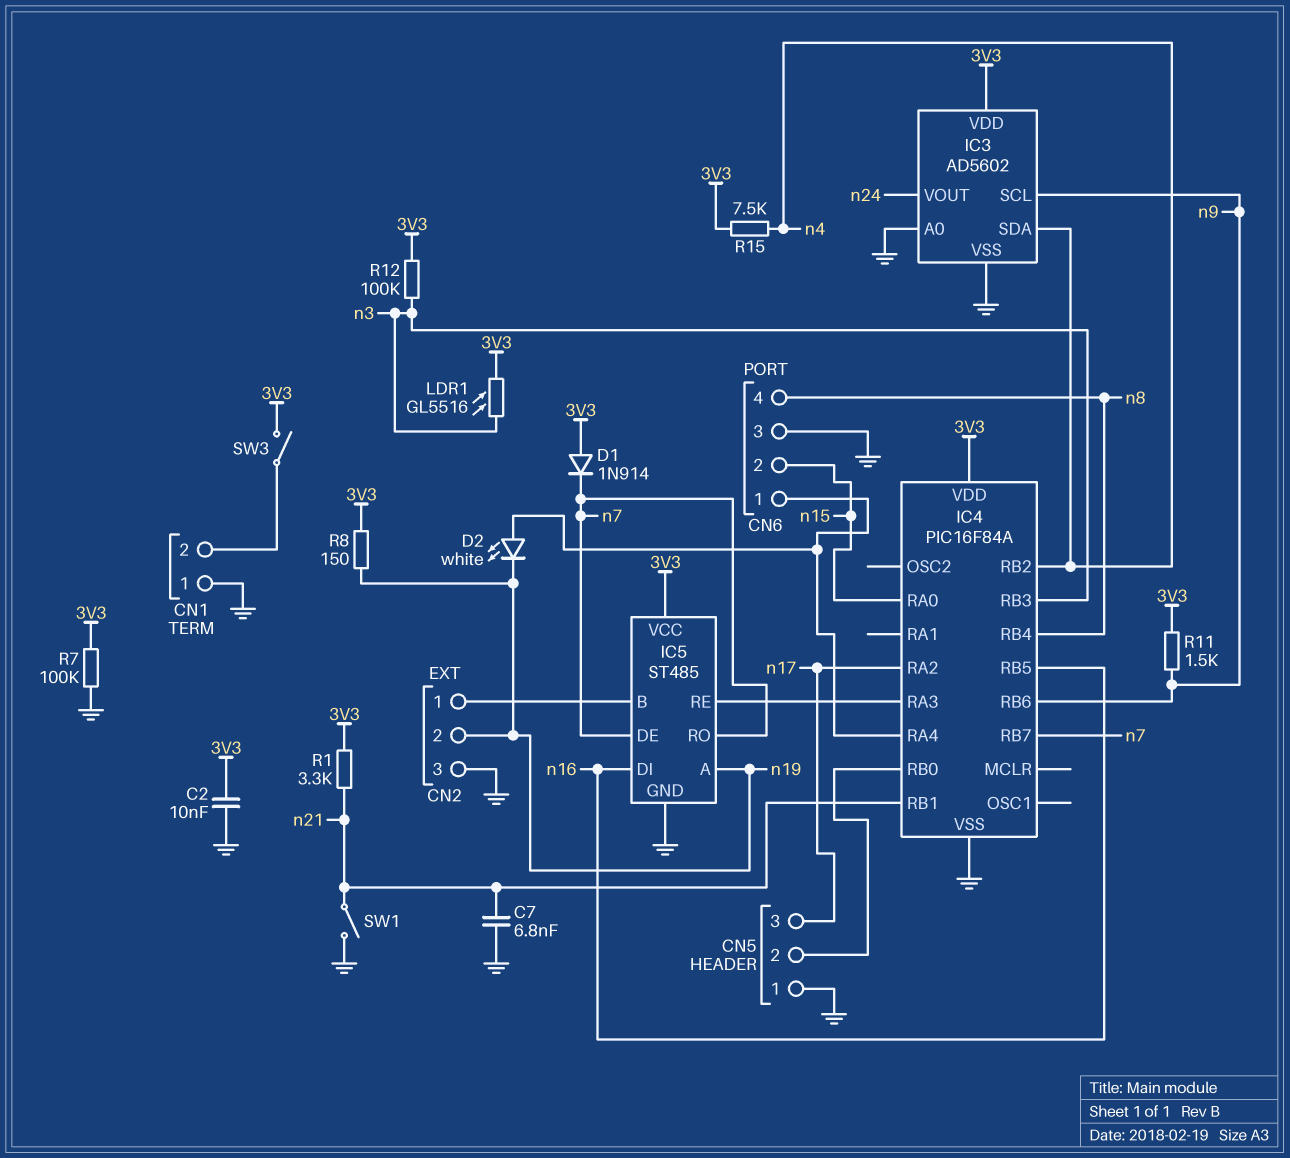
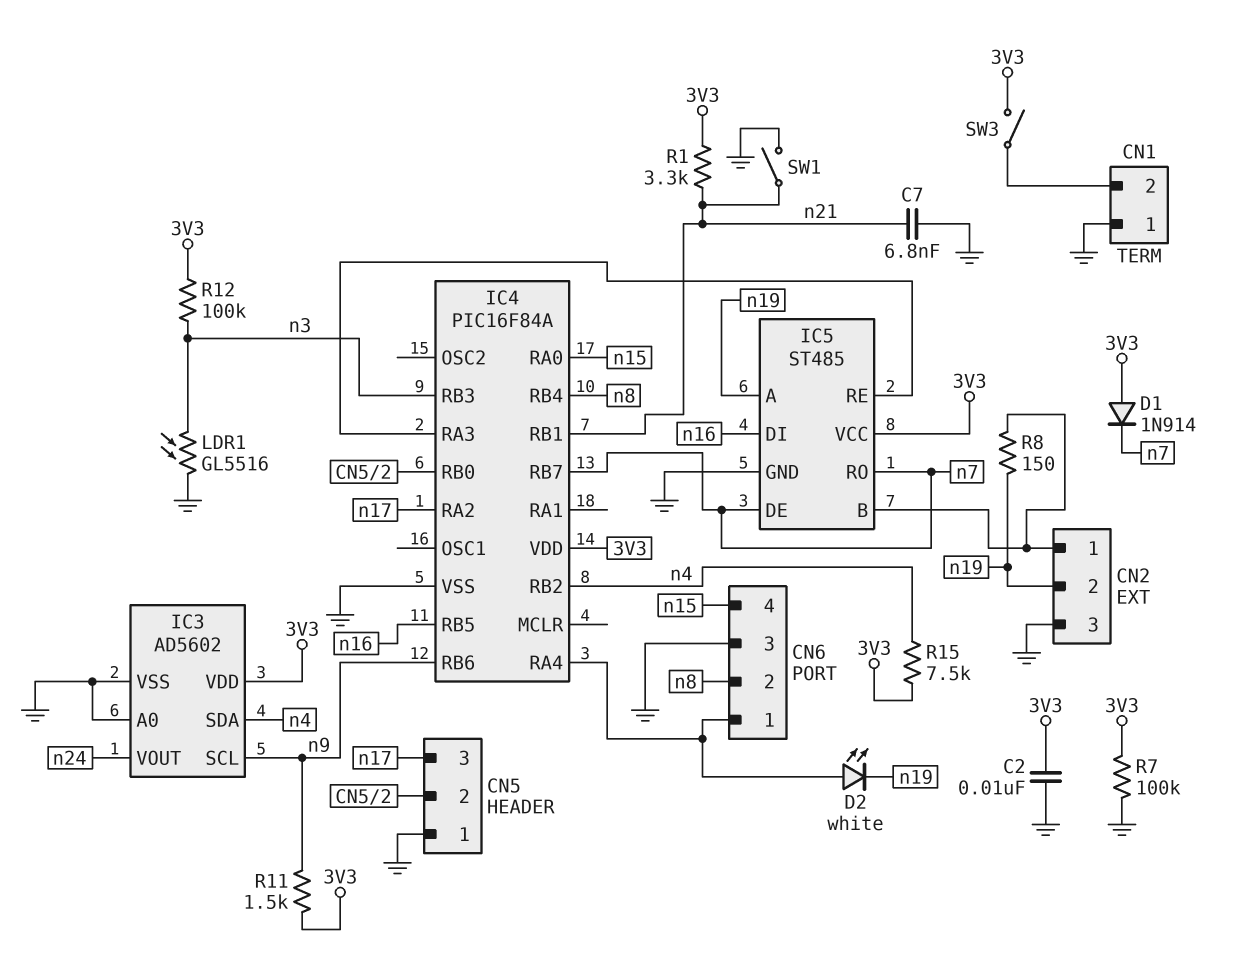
CN6 pin 2: n15 -> n8
CN6 pin 4: n8 -> n15
LDR1: GL5516 (3V3, n3) -> GL5516 (GND, n3)
R8: 150 (3V3, n19) -> 150 (CN2/1, n19)

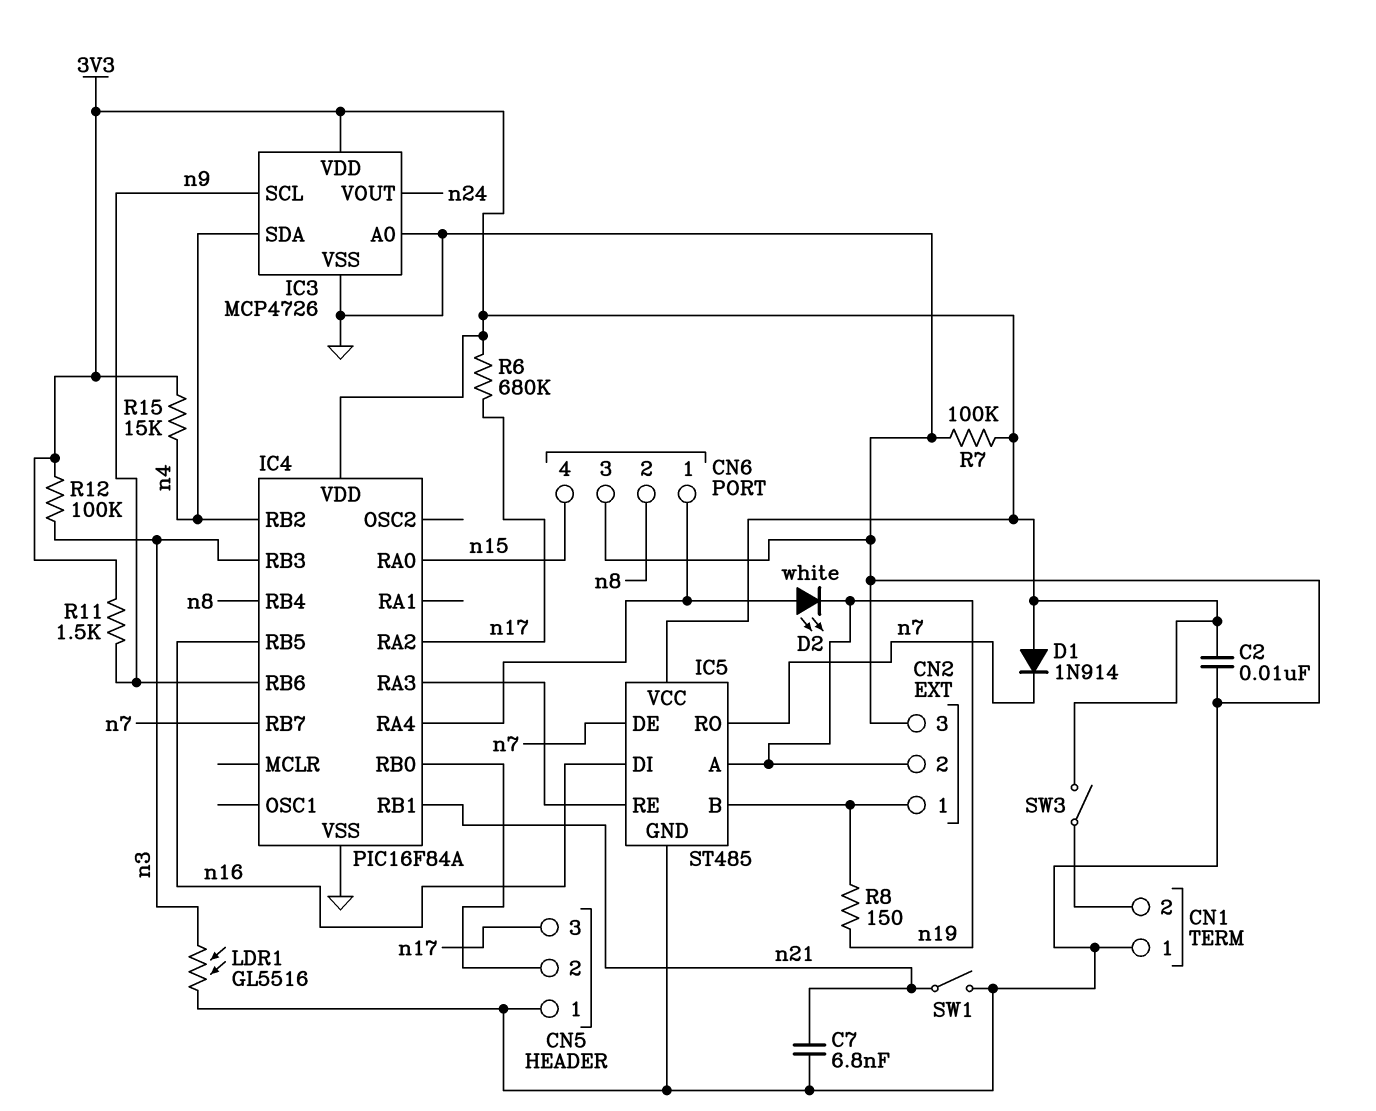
IC3: AD5602 -> MCP4726
R1: 3.3k (3V3, n21) -> none
R6: none -> 680k (3V3, n17)
R15: 7.5k (3V3, n4) -> 15k (3V3, n4)

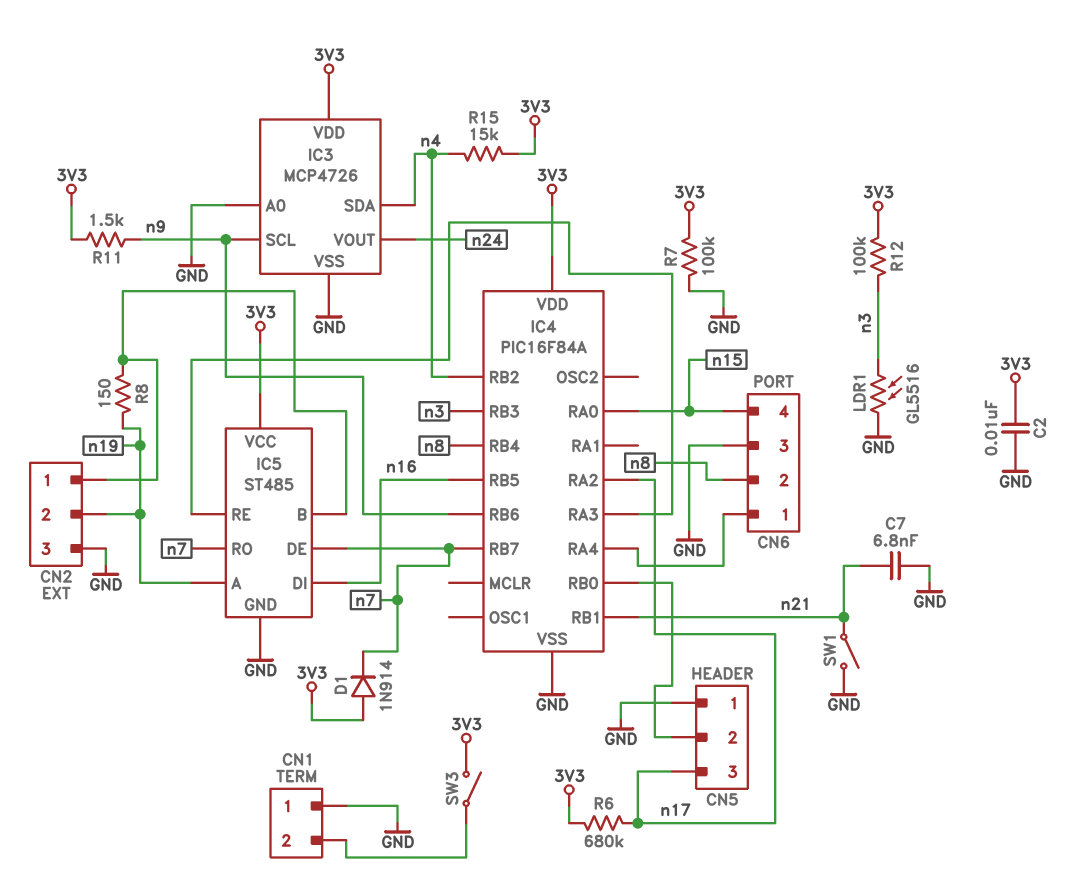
D2: LED white (A CN6/1, K n19) -> none

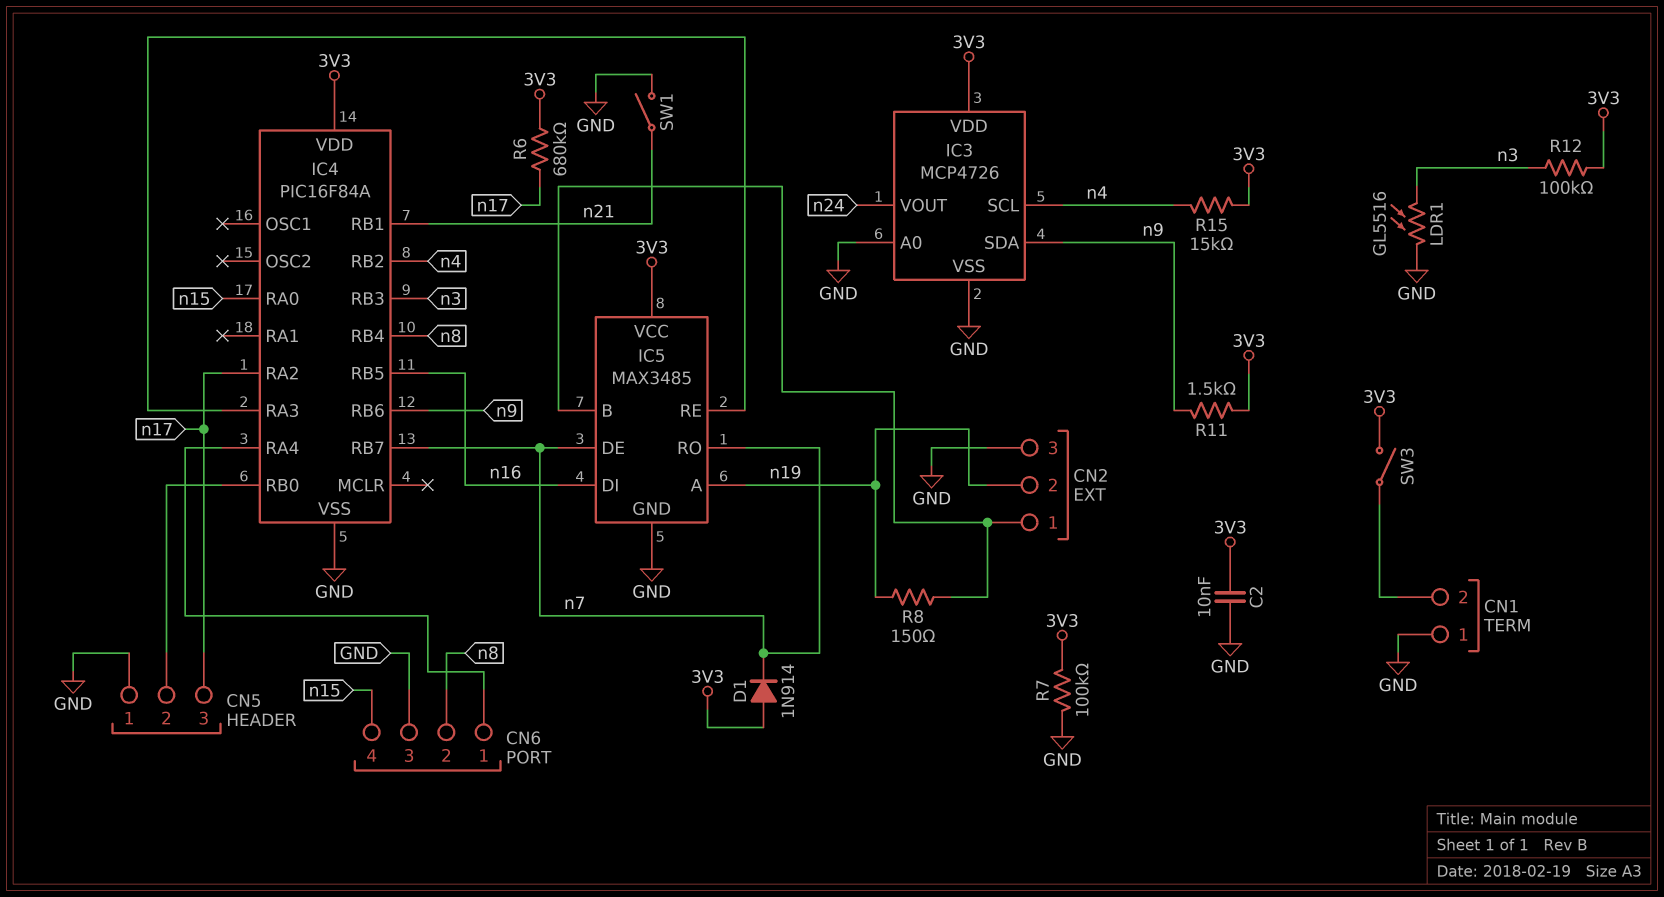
C7: 6.8nF (GND, n21) -> none
IC3 pin SCL: n9 -> n4
IC3 pin SDA: n4 -> n9
IC5: ST485 -> MAX3485

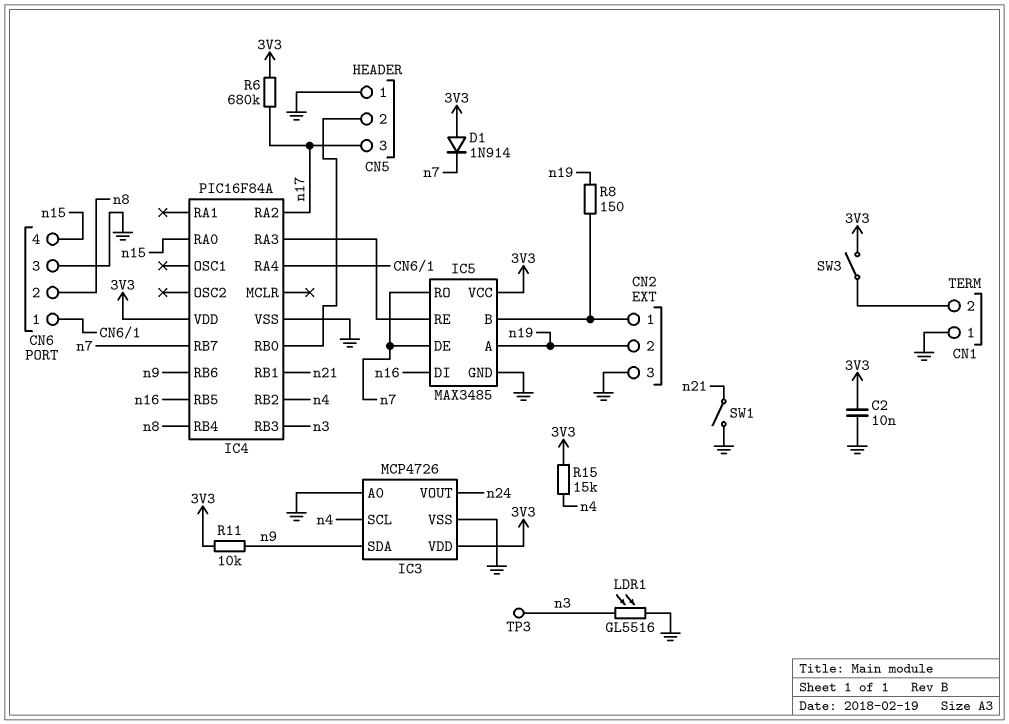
R7: 100k (3V3, GND) -> none
R11: 1.5k (3V3, n9) -> 10k (3V3, n9)
R12: 100k (3V3, n3) -> none
TP3: none -> test point (n3)

